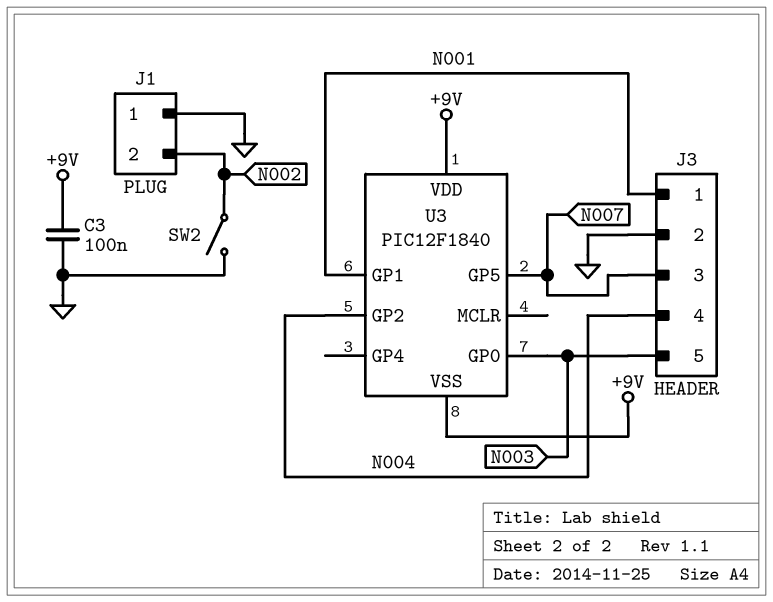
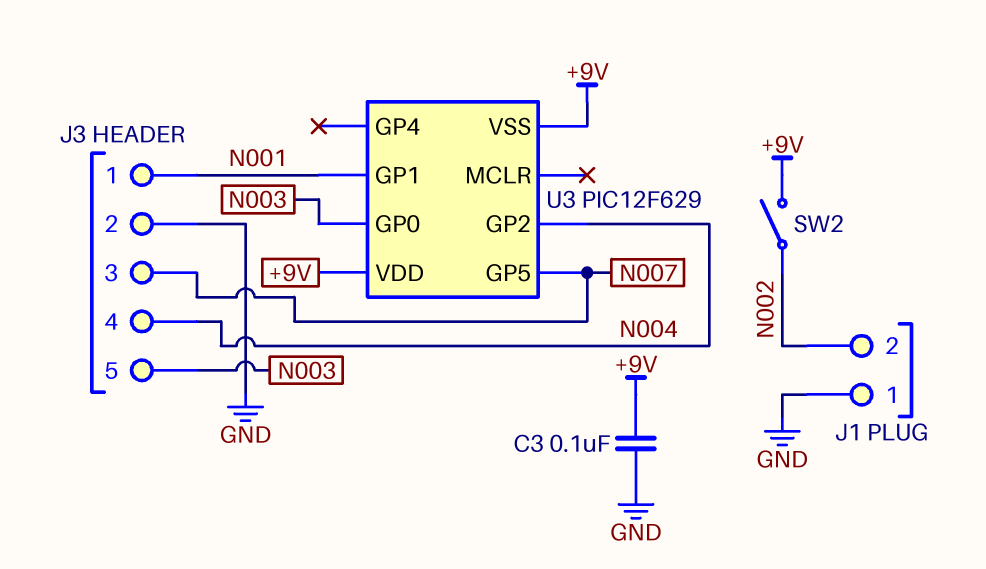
SW2: switch (GND, N002) -> switch (+9V, N002)
U3: PIC12F1840 -> PIC12F629

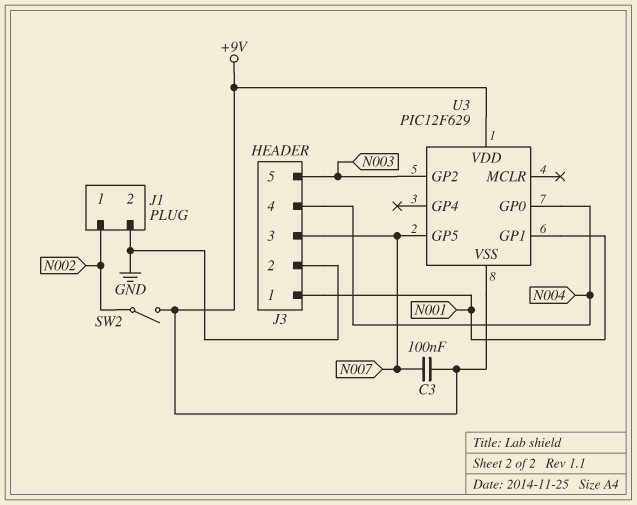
C3: 100nF (+9V, GND) -> 100nF (+9V, N007)
J1 pin 1: GND -> N002
J1 pin 2: N002 -> GND
U3 pin GP0: N003 -> N004
U3 pin GP2: N004 -> N003

